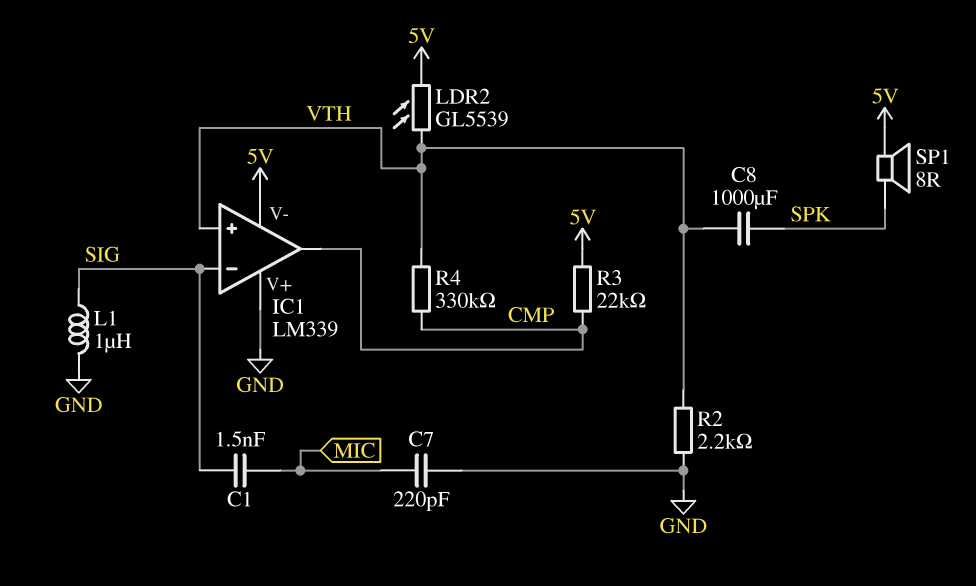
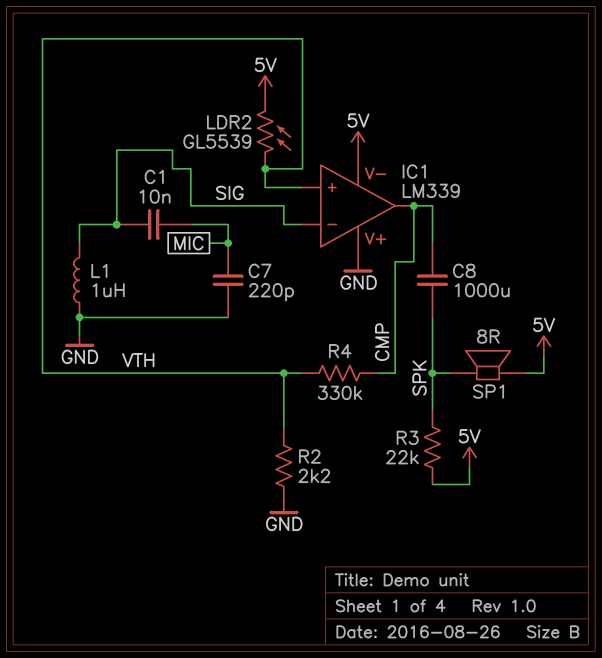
C1: 1.5nF (MIC, SIG) -> 10nF (MIC, SIG)
C8: 1000uF (SPK, VTH) -> 1000uF (CMP, SPK)
R3: 22k (5V, CMP) -> 22k (5V, SPK)

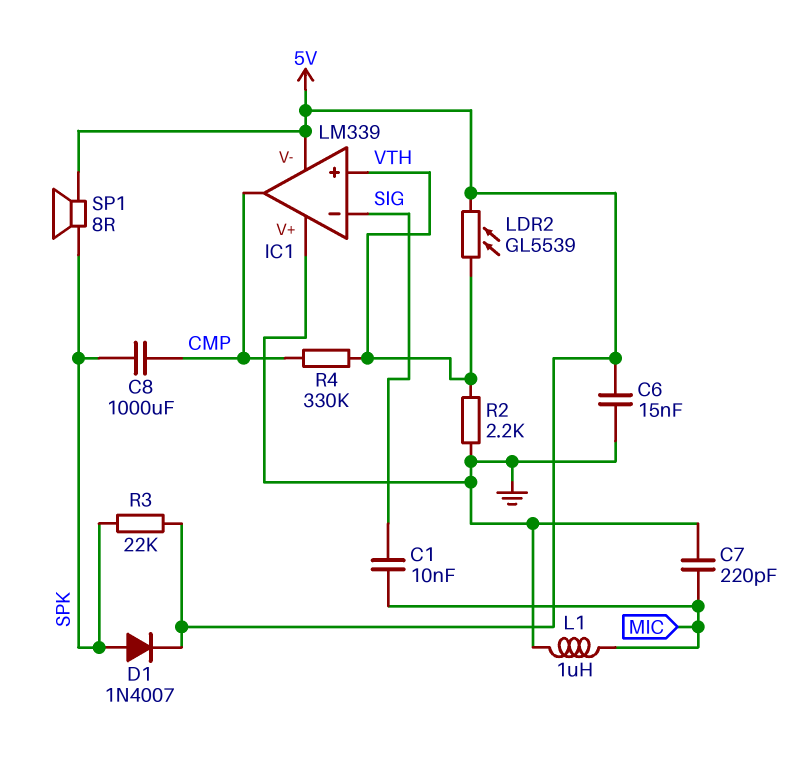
C6: none -> 15nF (5V, GND)
D1: none -> diode 1N4007 (A SPK, K 5V)
L1: 1uH (GND, SIG) -> 1uH (GND, MIC)

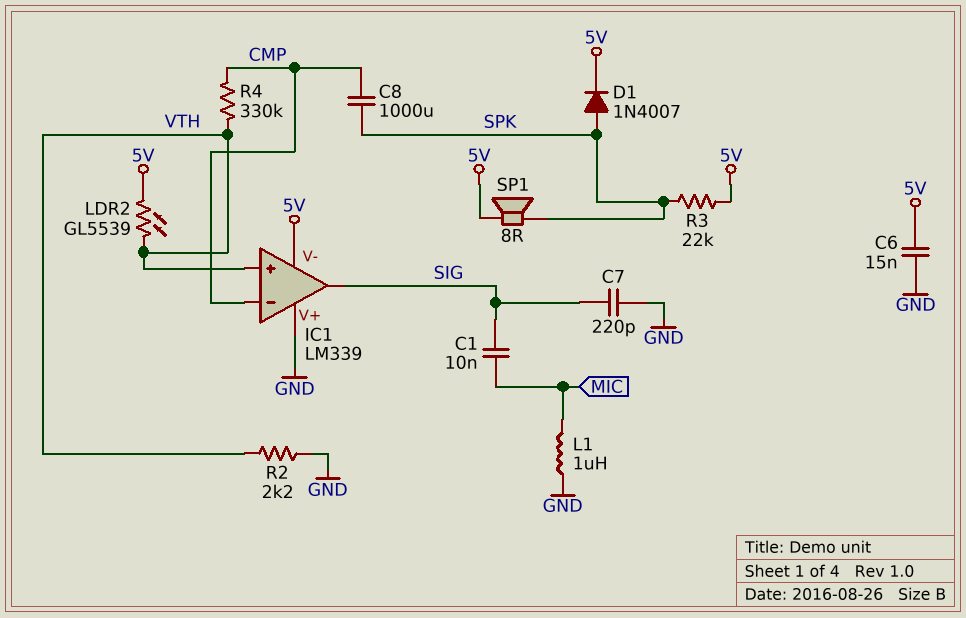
C7: 220pF (GND, MIC) -> 220pF (GND, SIG)
IC1 pin in-: SIG -> CMP
IC1 pin out: CMP -> SIG

